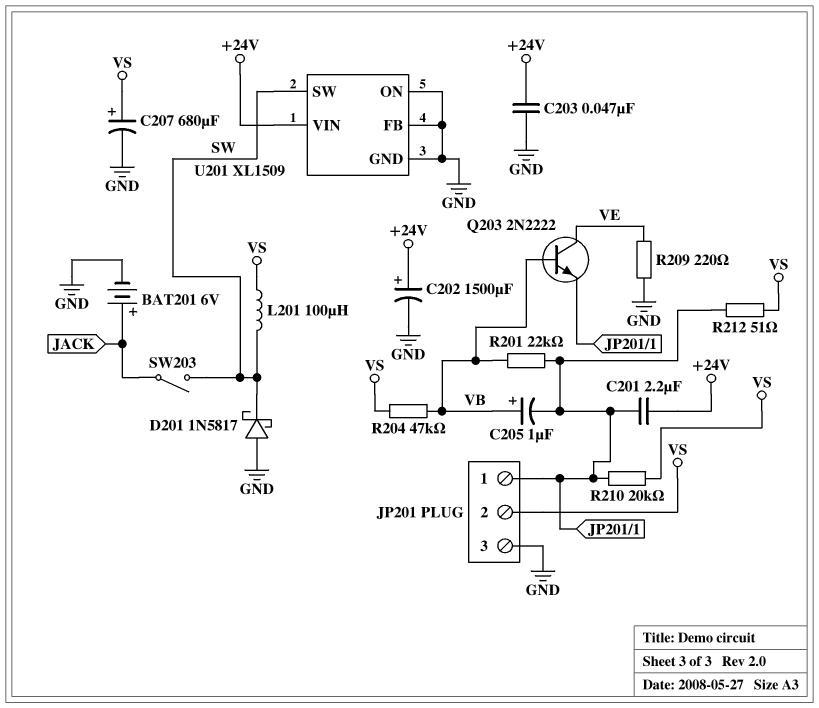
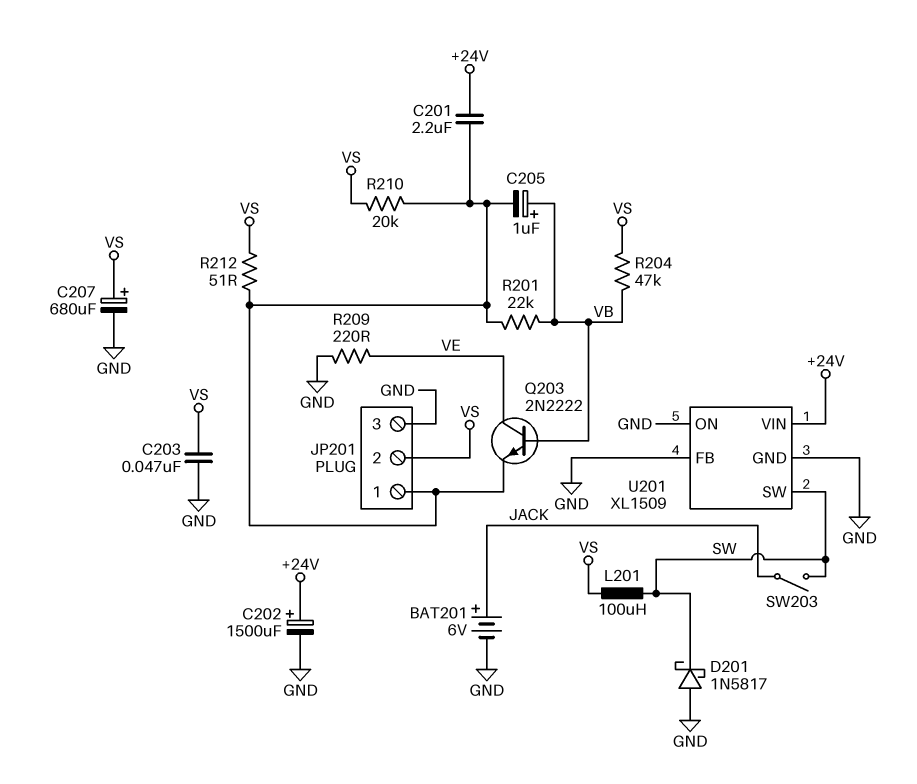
C203: 47nF (+24V, GND) -> 47nF (GND, VS)

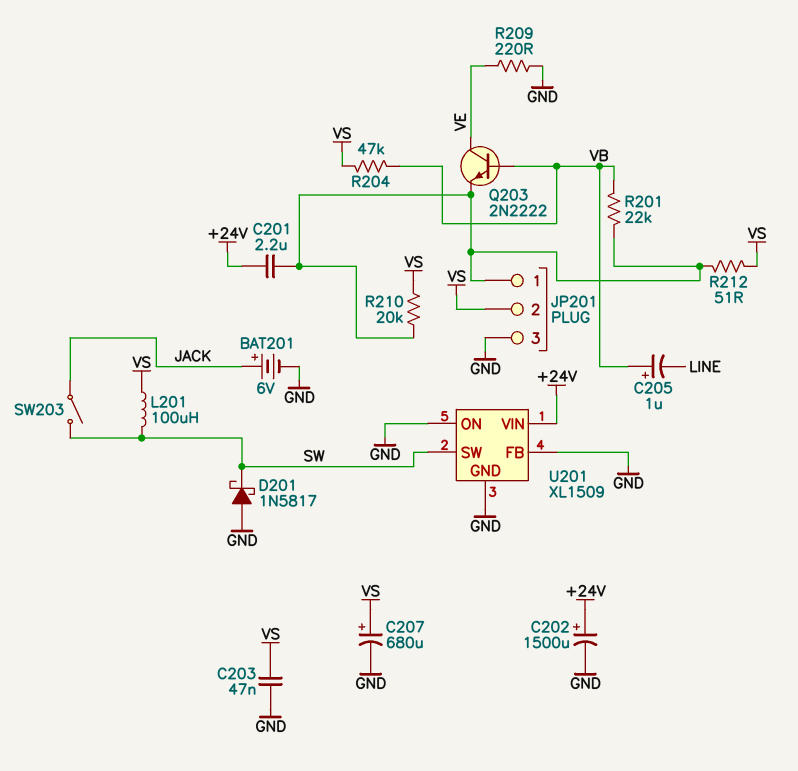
C205: 1uF (plus VB, minus JP201/1) -> 1uF (plus VB, minus LINE)

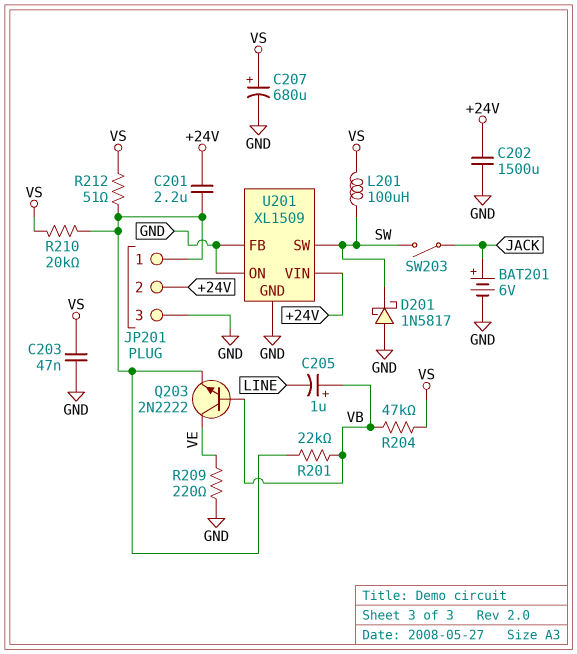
C202: 1500uF (plus +24V, minus GND) -> 1500uF (+24V, GND)
JP201 pin 2: VS -> +24V

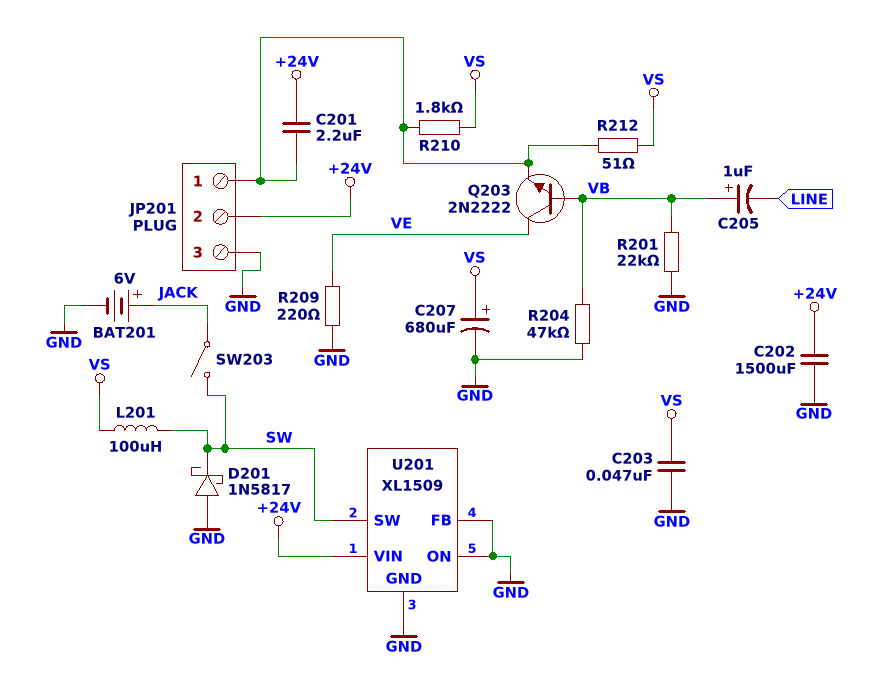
R201: 22k (JP201/1, VB) -> 22k (GND, VB)
R204: 47k (VB, VS) -> 47k (GND, VB)
R210: 20k (JP201/1, VS) -> 1.8k (JP201/1, VS)

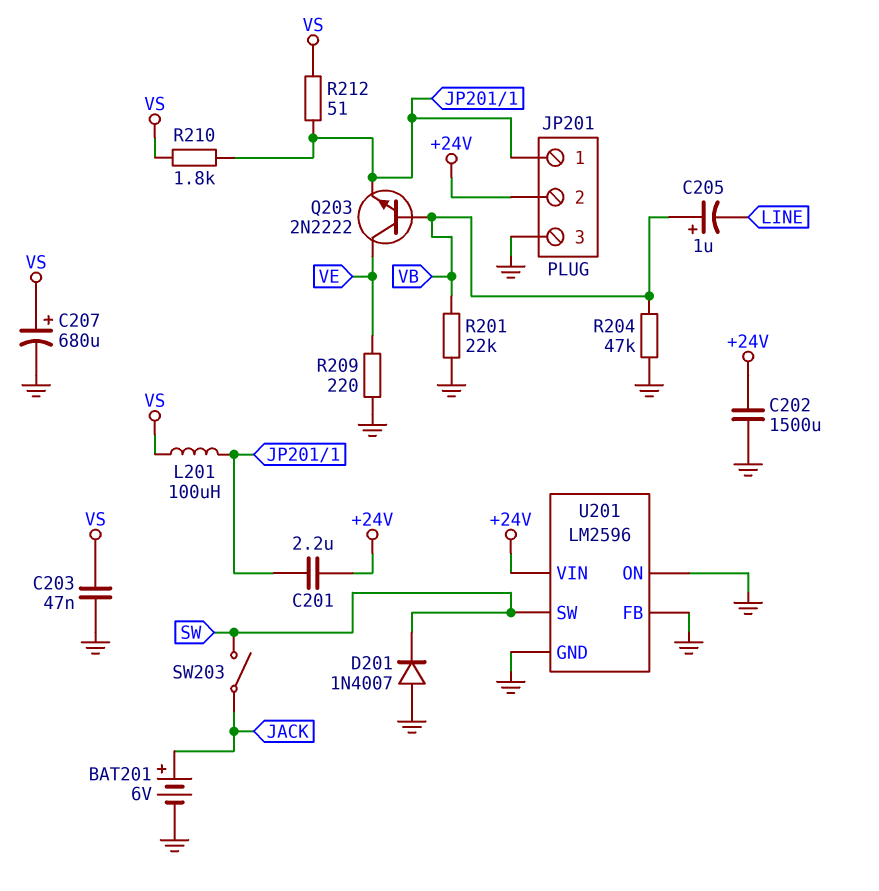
D201: schottky 1N5817 (A GND, K SW) -> diode 1N4007 (A GND, K SW)
L201: 100uH (SW, VS) -> 100uH (JP201/1, VS)
U201: XL1509 -> LM2596

